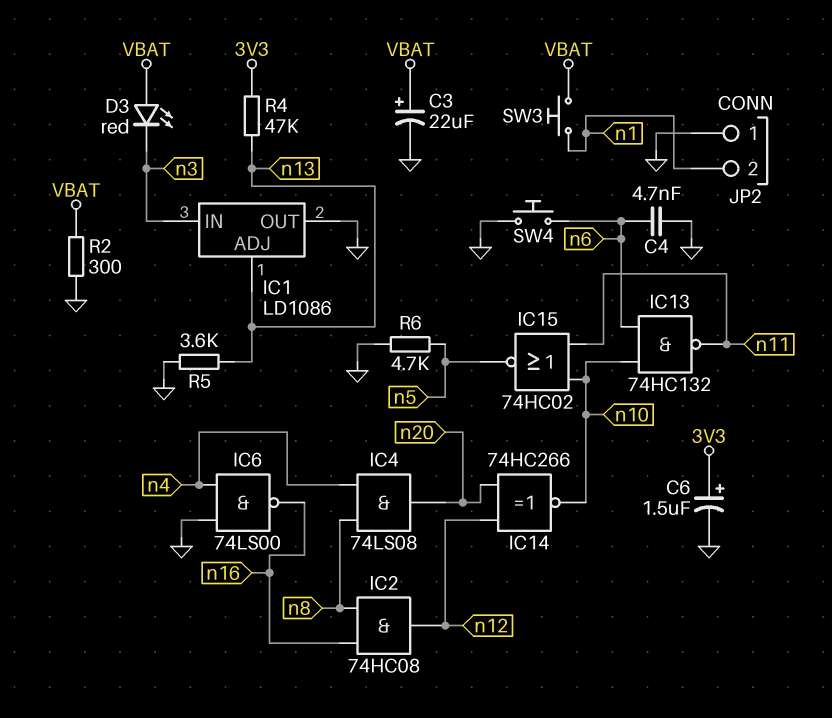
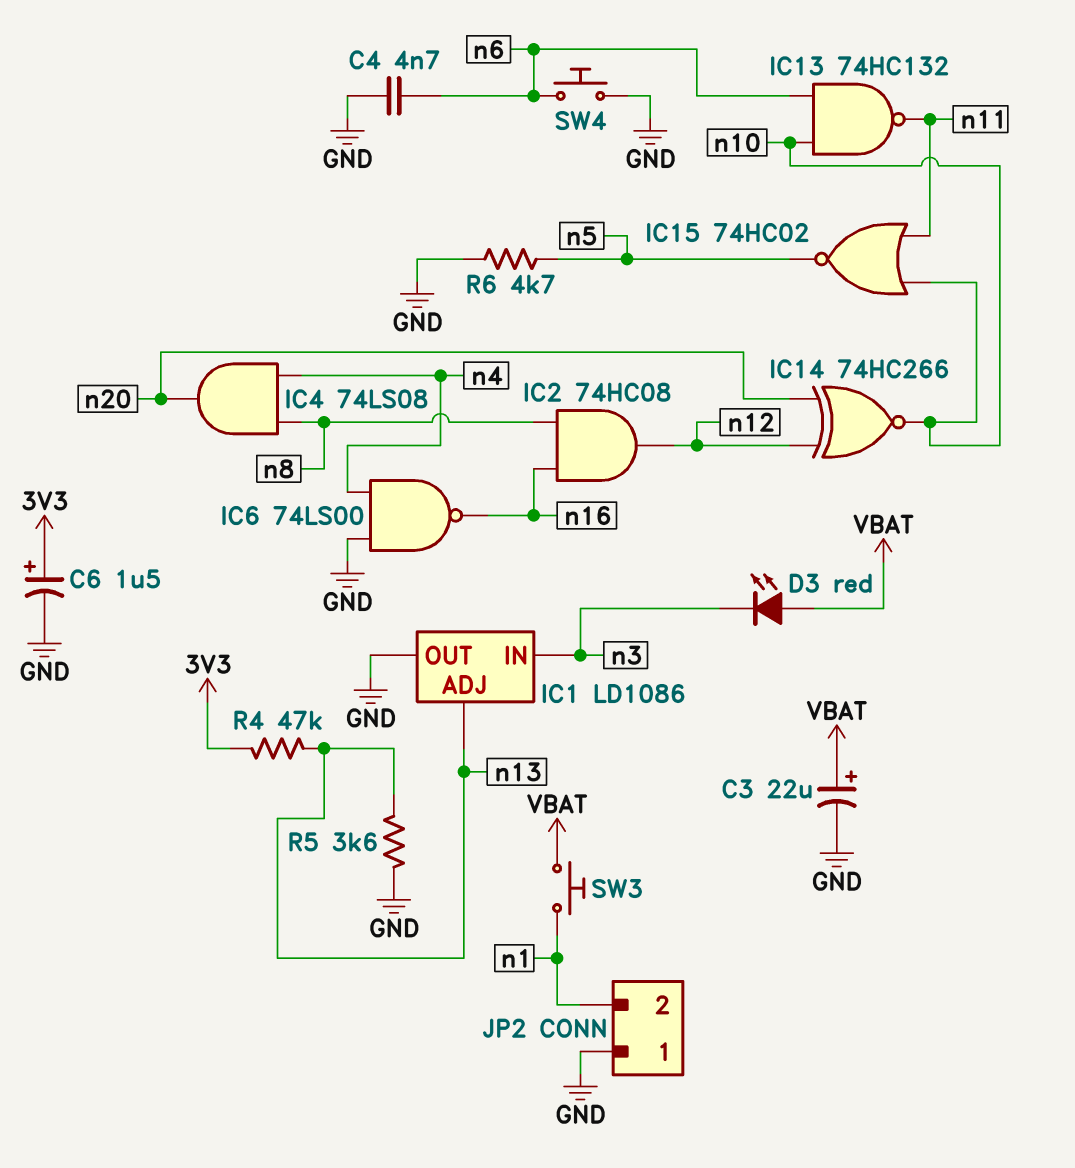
R2: 300 (GND, VBAT) -> none

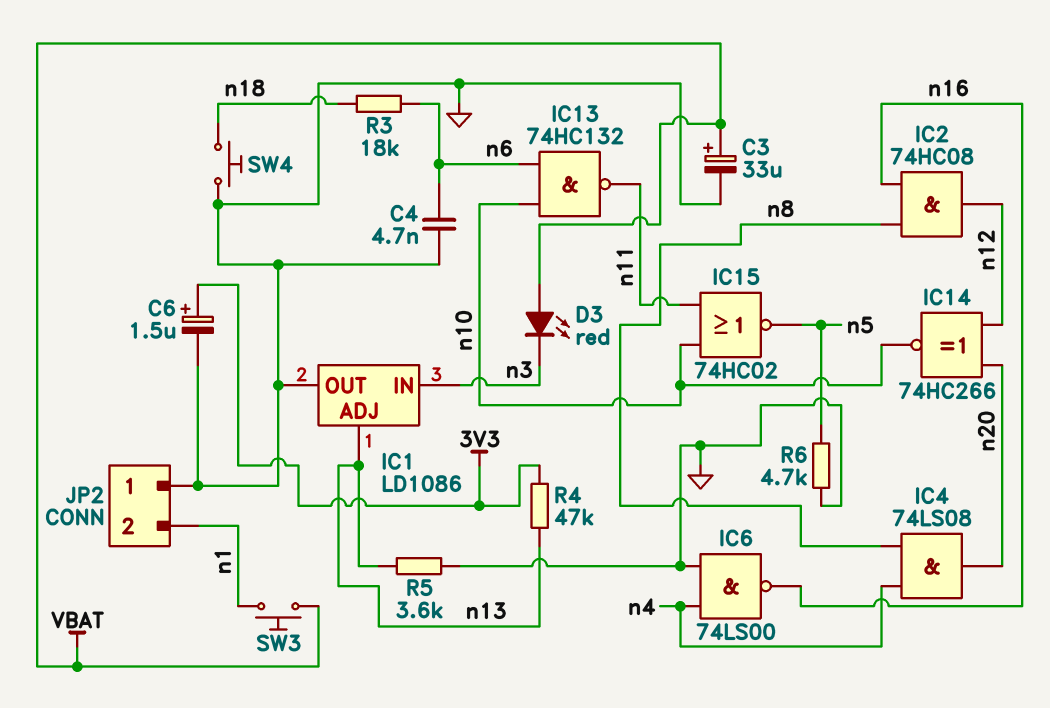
C3: 22uF (plus VBAT, minus GND) -> 33uF (plus VBAT, minus GND)
R3: none -> 18k (n6, n18)
SW4: button (GND, n6) -> button (GND, n18)

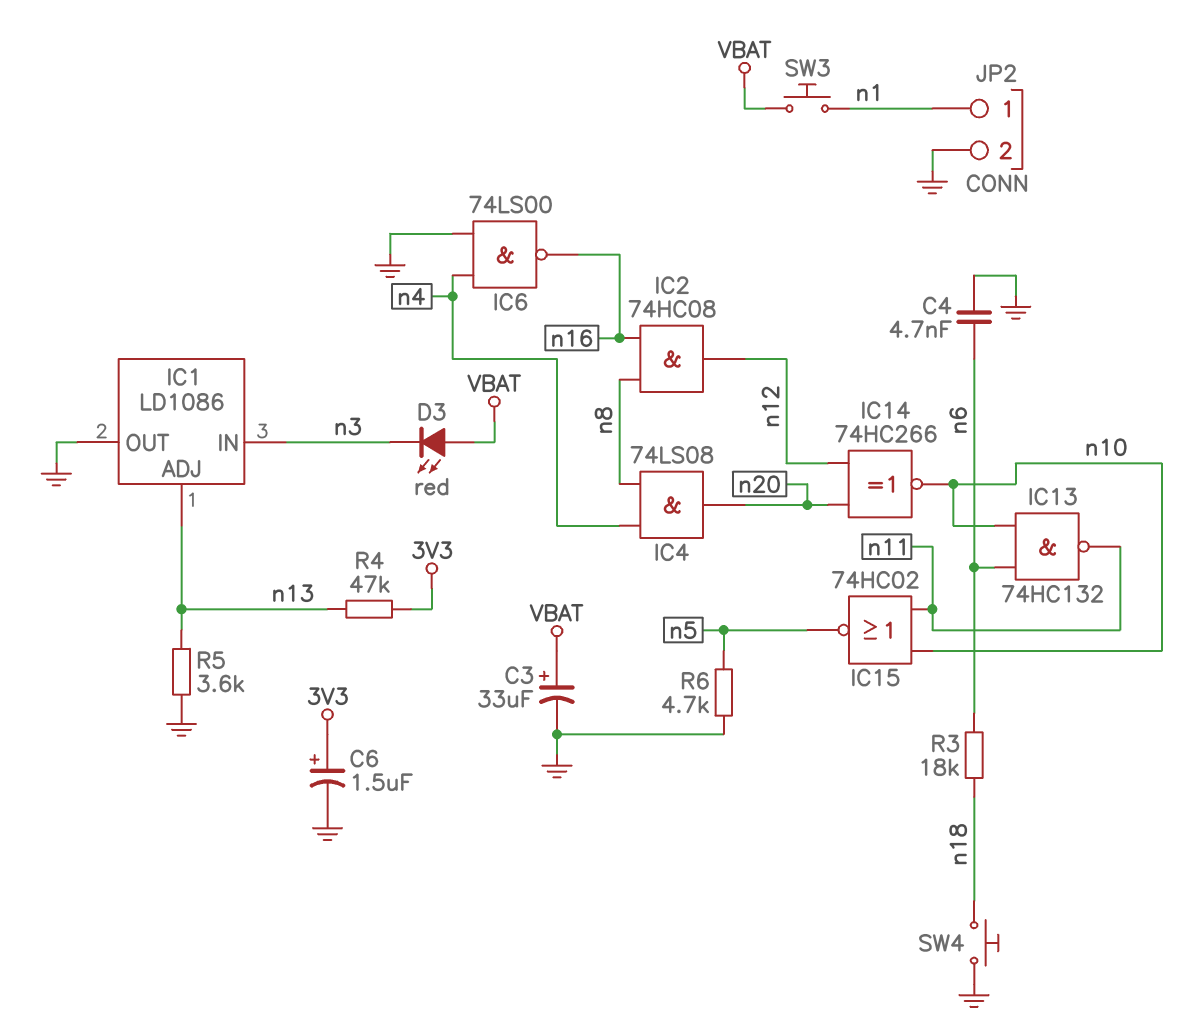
JP2 pin 1: GND -> n1
JP2 pin 2: n1 -> GND

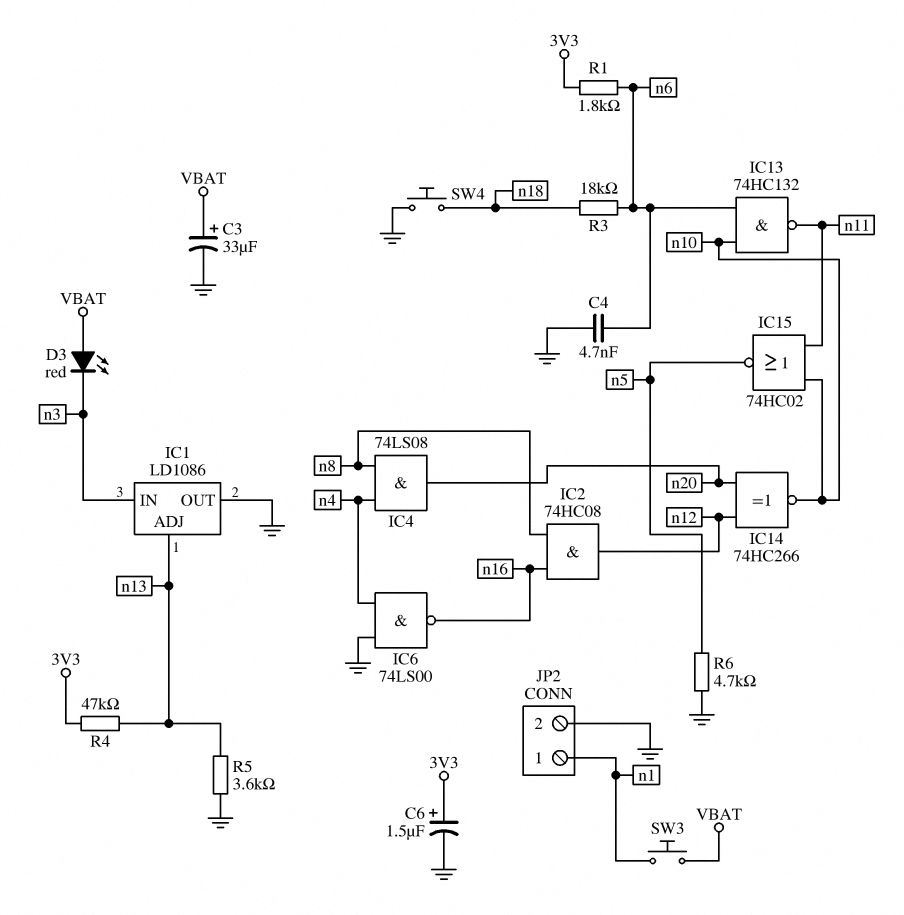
R1: none -> 1.8k (3V3, n6)

